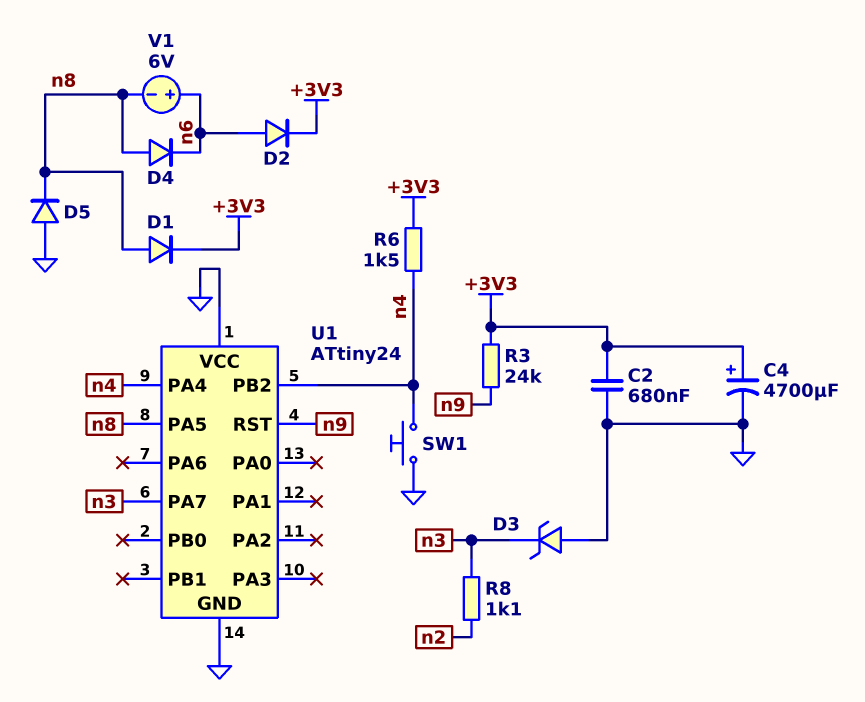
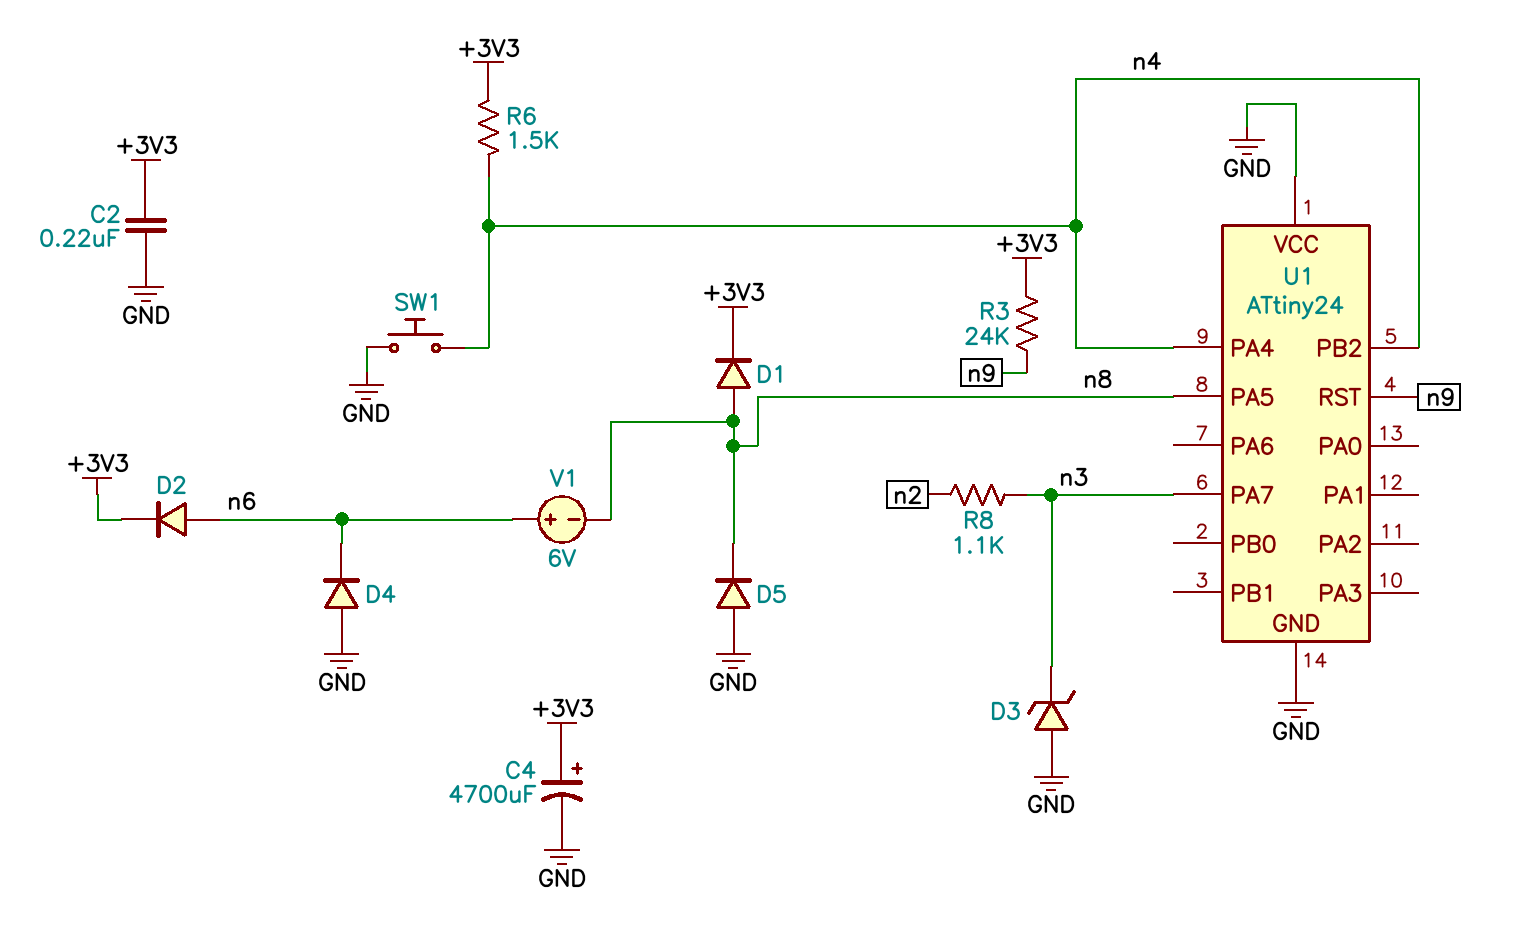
C2: 680nF (+3V3, GND) -> 220nF (+3V3, GND)
D4: diode (A n8, K n6) -> diode (A GND, K n6)

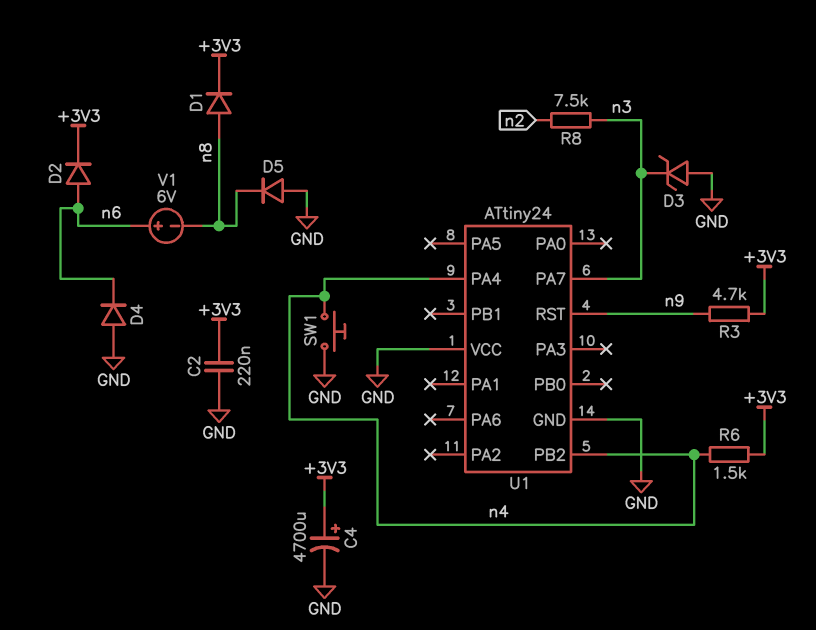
R3: 24k (+3V3, n9) -> 4.7k (+3V3, n9)
R8: 1.1k (n2, n3) -> 7.5k (n2, n3)
U1 pin PA5: n8 -> none

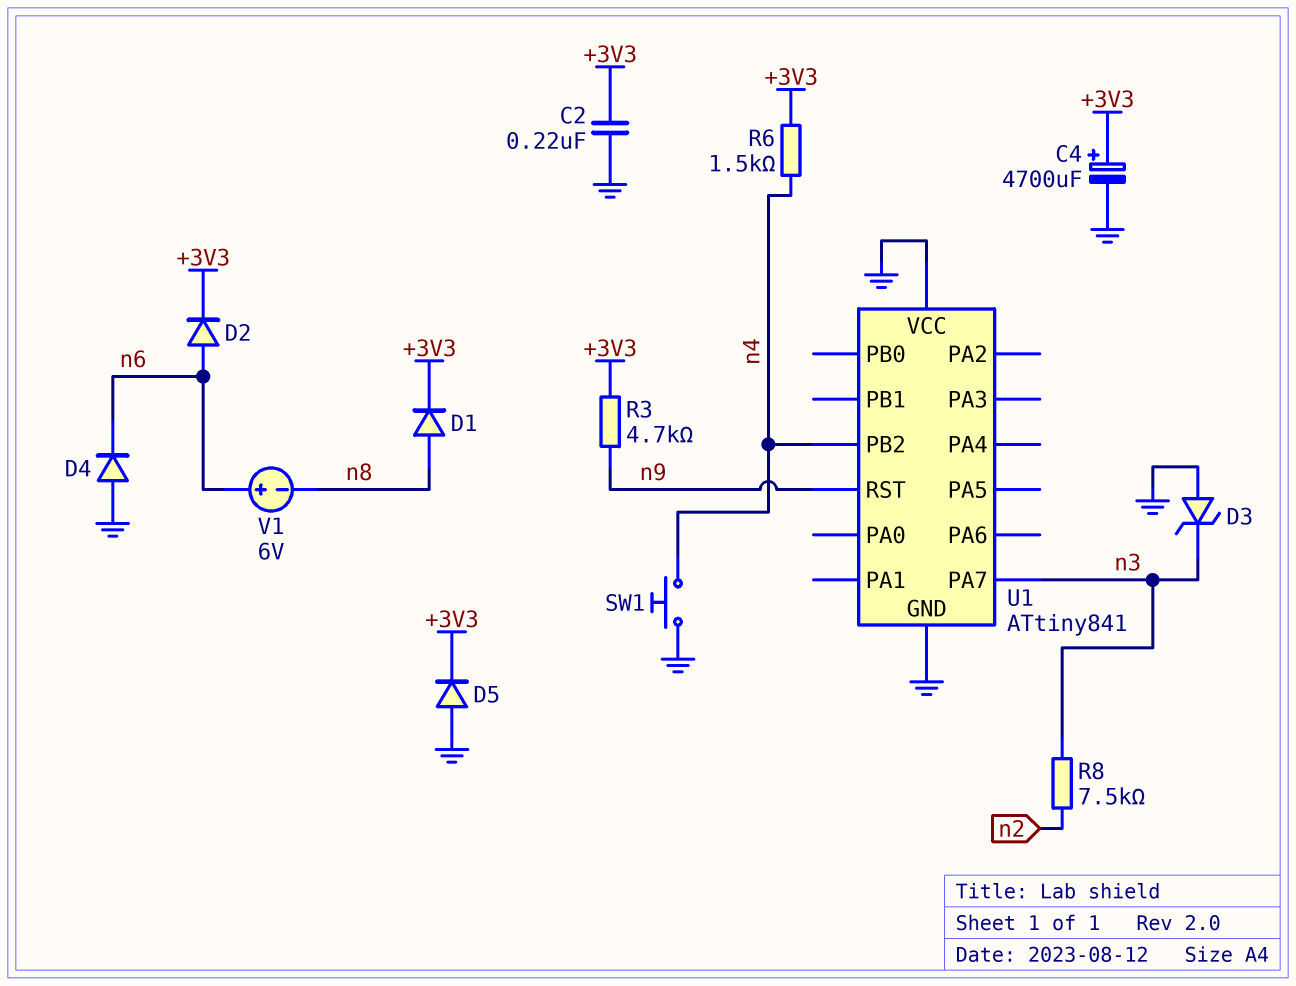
D5: diode (A GND, K n8) -> diode (A GND, K +3V3)
U1: ATtiny24 -> ATtiny841
U1 pin PA4: n4 -> none

